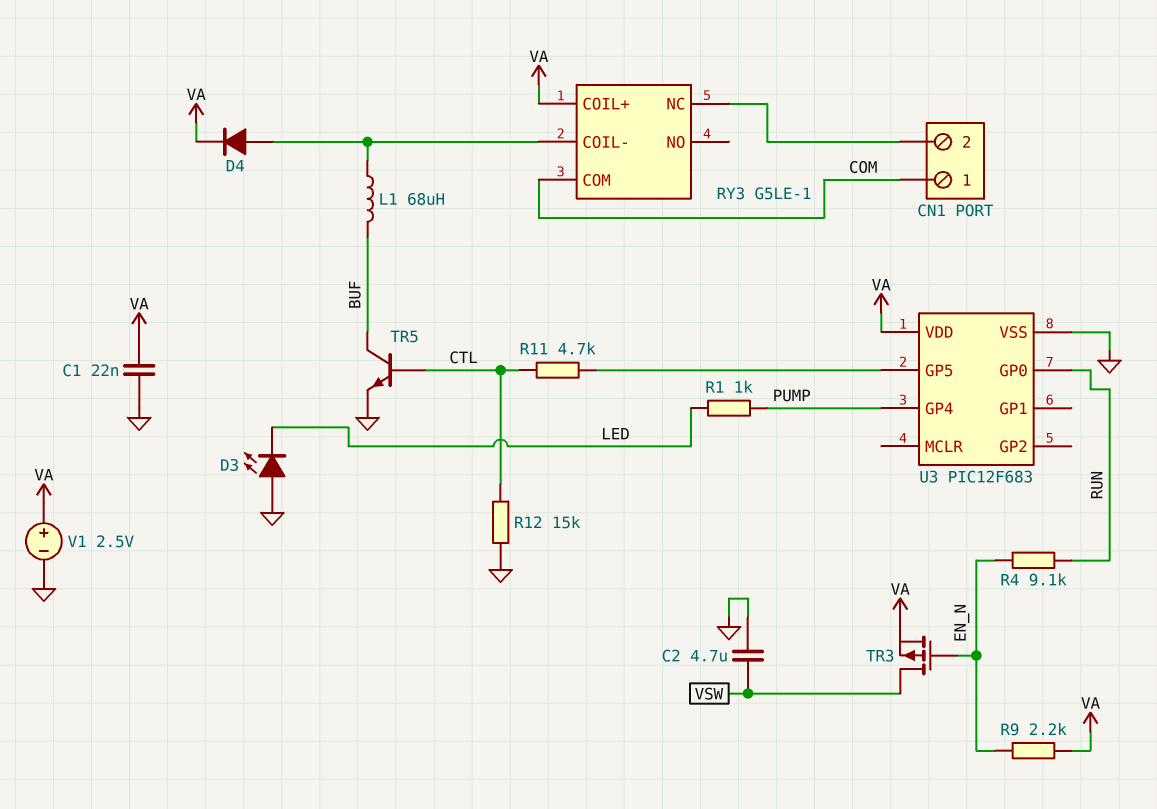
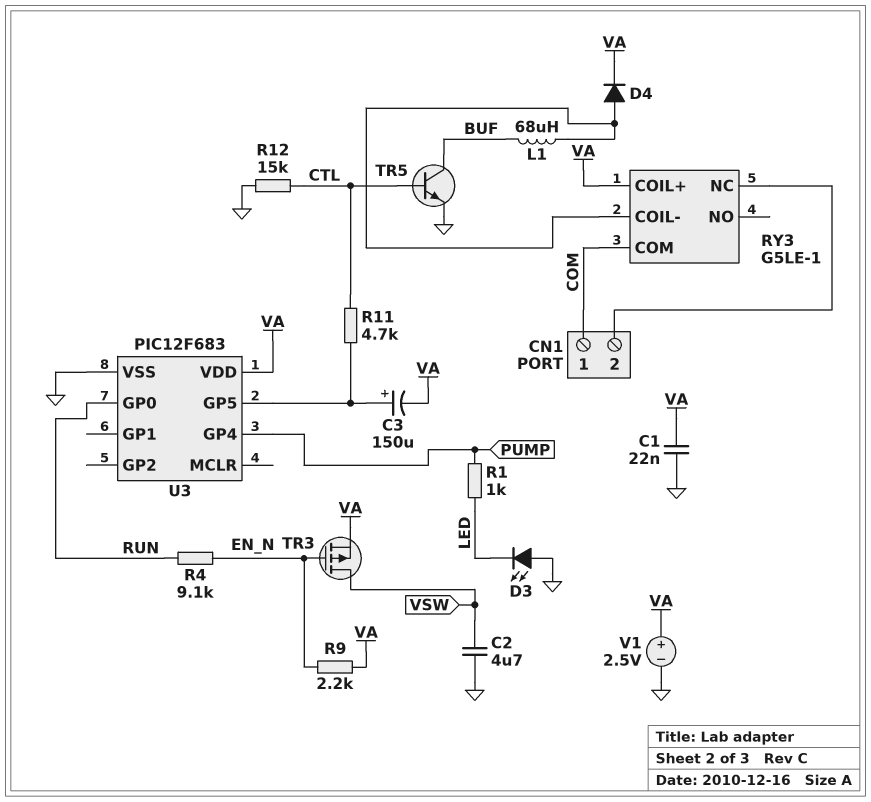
C3: none -> 150uF (plus U3/GP5, minus VA)

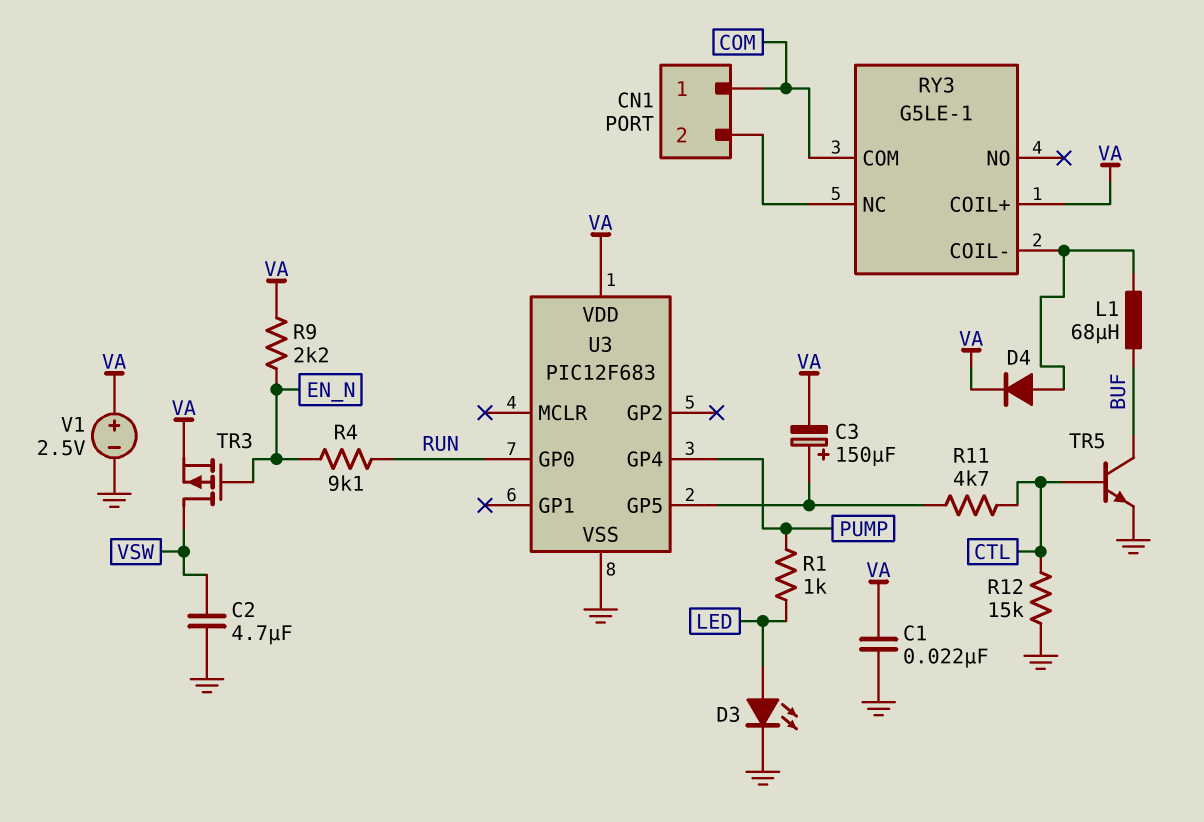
D3: LED (A GND, K LED) -> LED (A LED, K GND)

